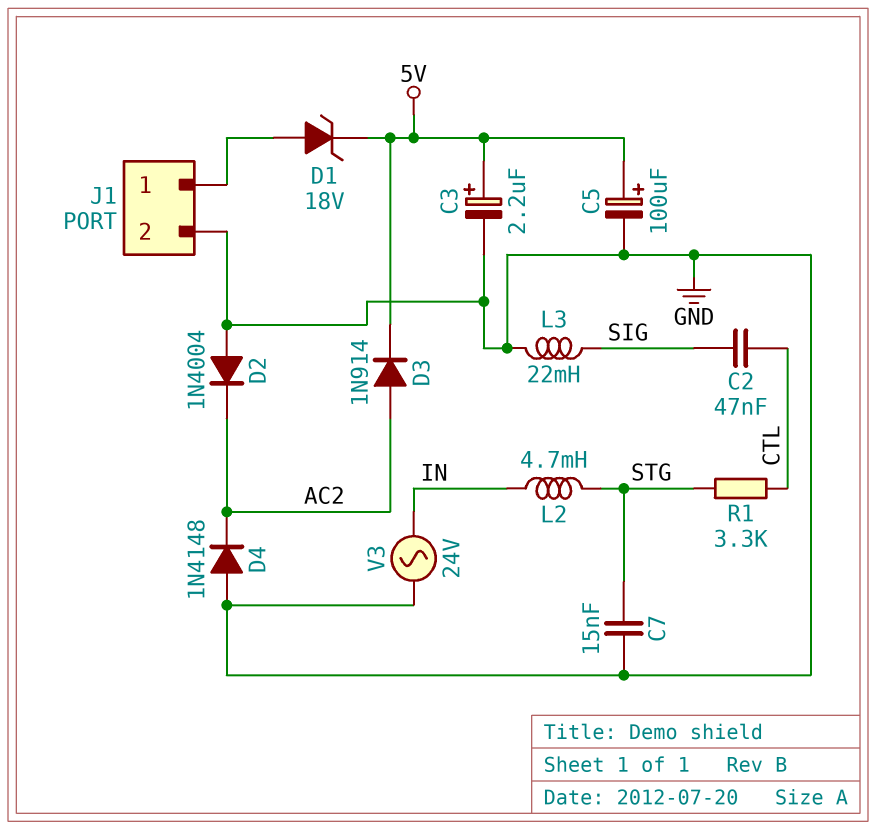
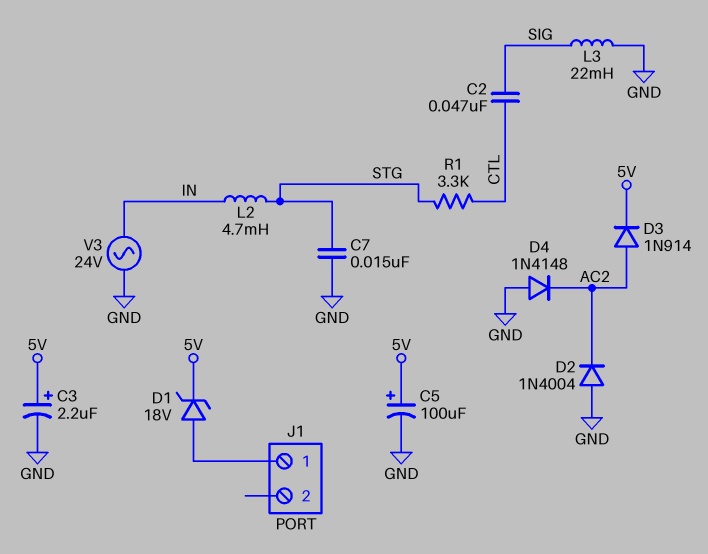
J1 pin 2: GND -> none

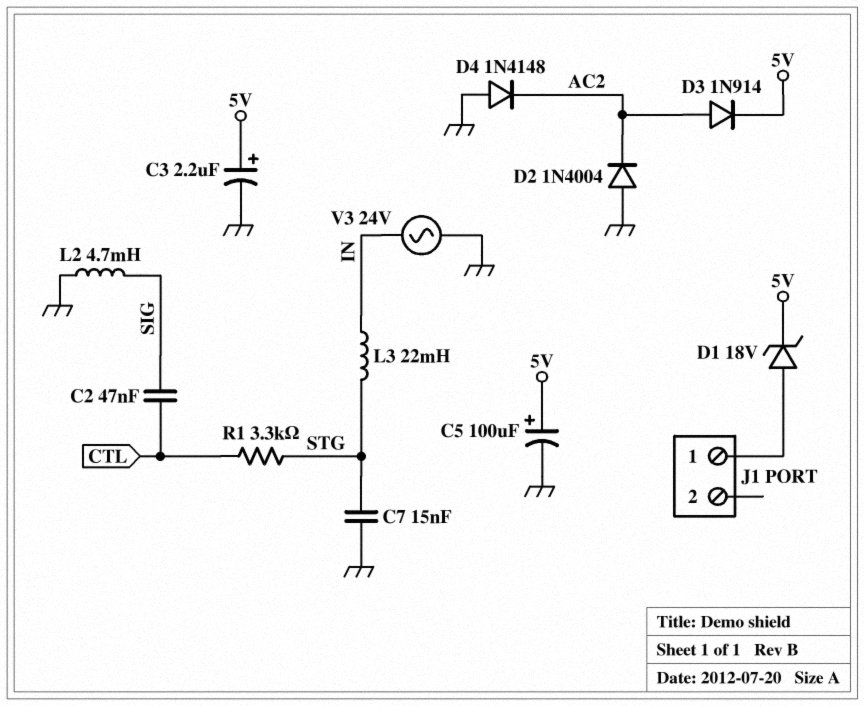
L2: 4.7mH (IN, STG) -> 4.7mH (GND, SIG)
L3: 22mH (GND, SIG) -> 22mH (IN, STG)

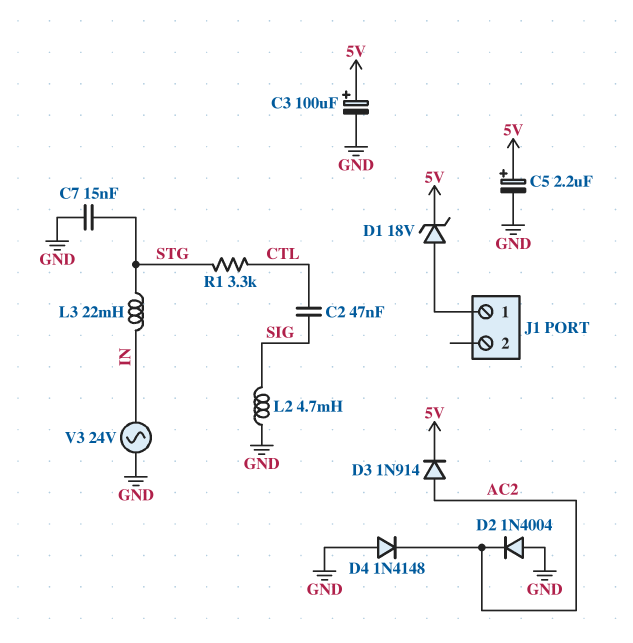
C3: 2.2uF (plus 5V, minus GND) -> 100uF (plus 5V, minus GND)
C5: 100uF (plus 5V, minus GND) -> 2.2uF (plus 5V, minus GND)

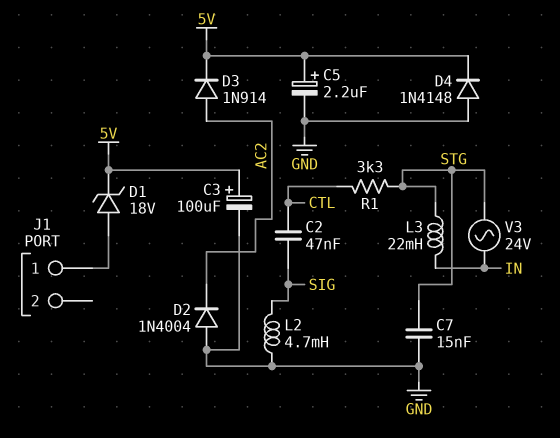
D4: diode 1N4148 (A GND, K AC2) -> diode 1N4148 (A GND, K 5V)
V3: AC 24V (GND, IN) -> AC 24V (IN, STG)

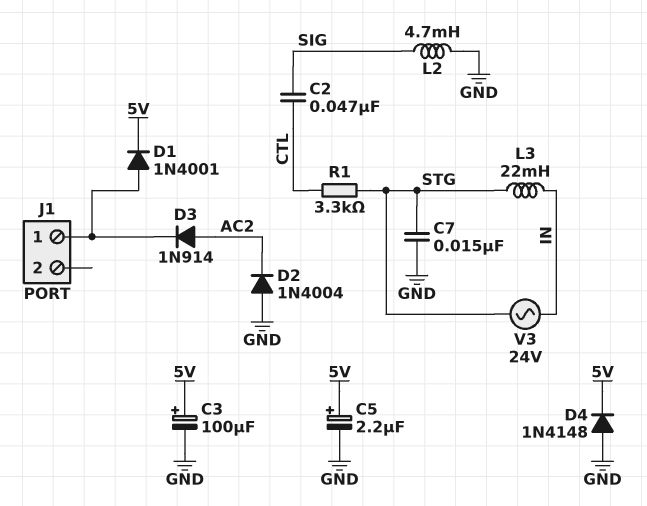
D1: zener 18V (A J1/1, K 5V) -> diode 1N4001 (A J1/1, K 5V)
D3: diode 1N914 (A AC2, K 5V) -> diode 1N914 (A AC2, K J1/1)

